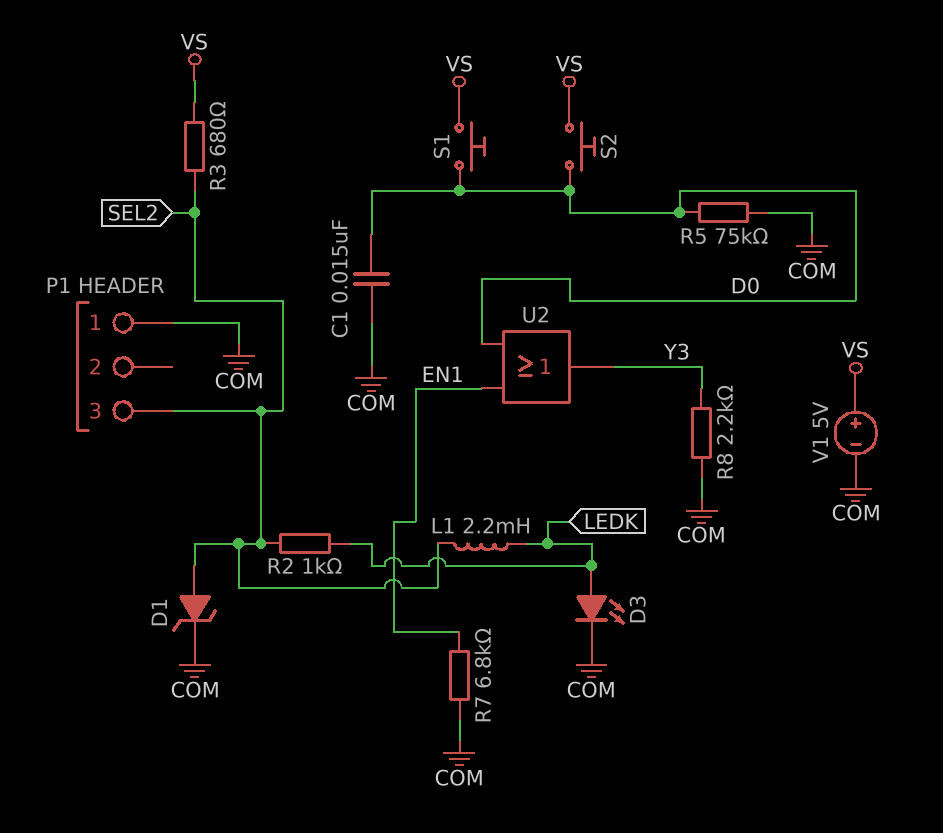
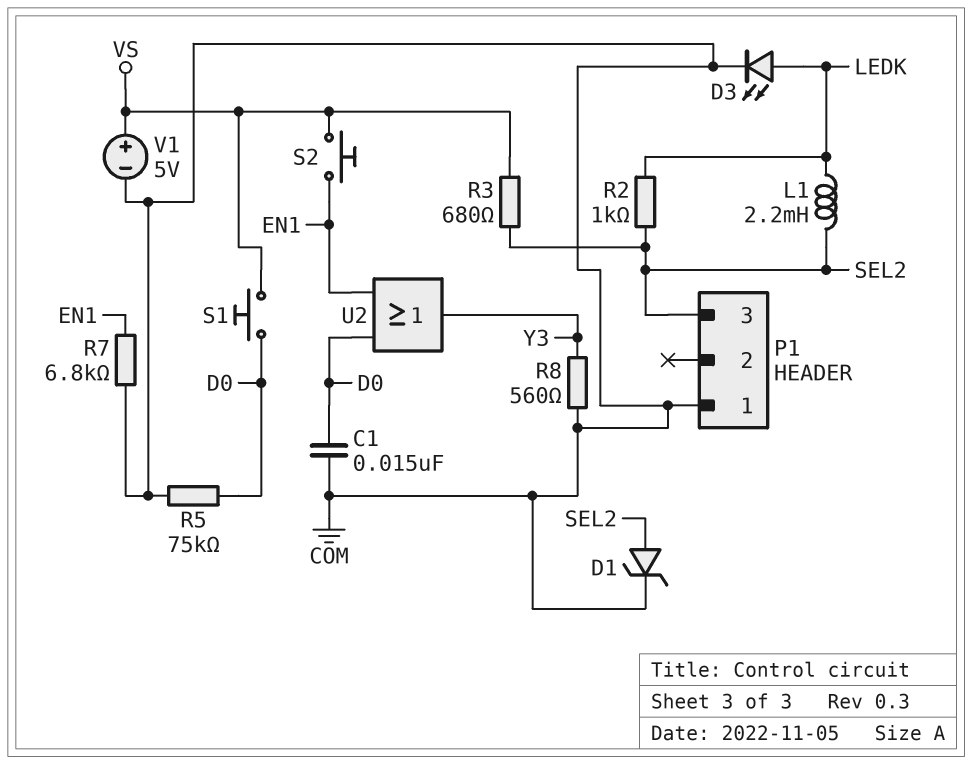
R8: 2.2k (COM, Y3) -> 560 (COM, Y3)
S2: button (D0, VS) -> button (EN1, VS)

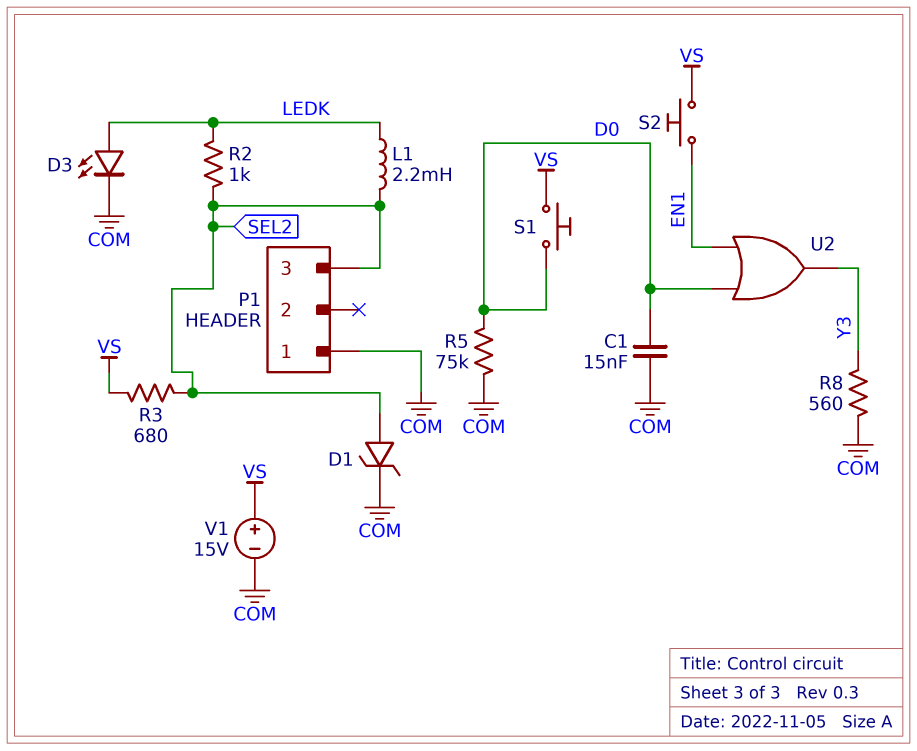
R7: 6.8k (COM, EN1) -> none
V1: 5V (plus VS, minus COM) -> 15V (plus VS, minus COM)

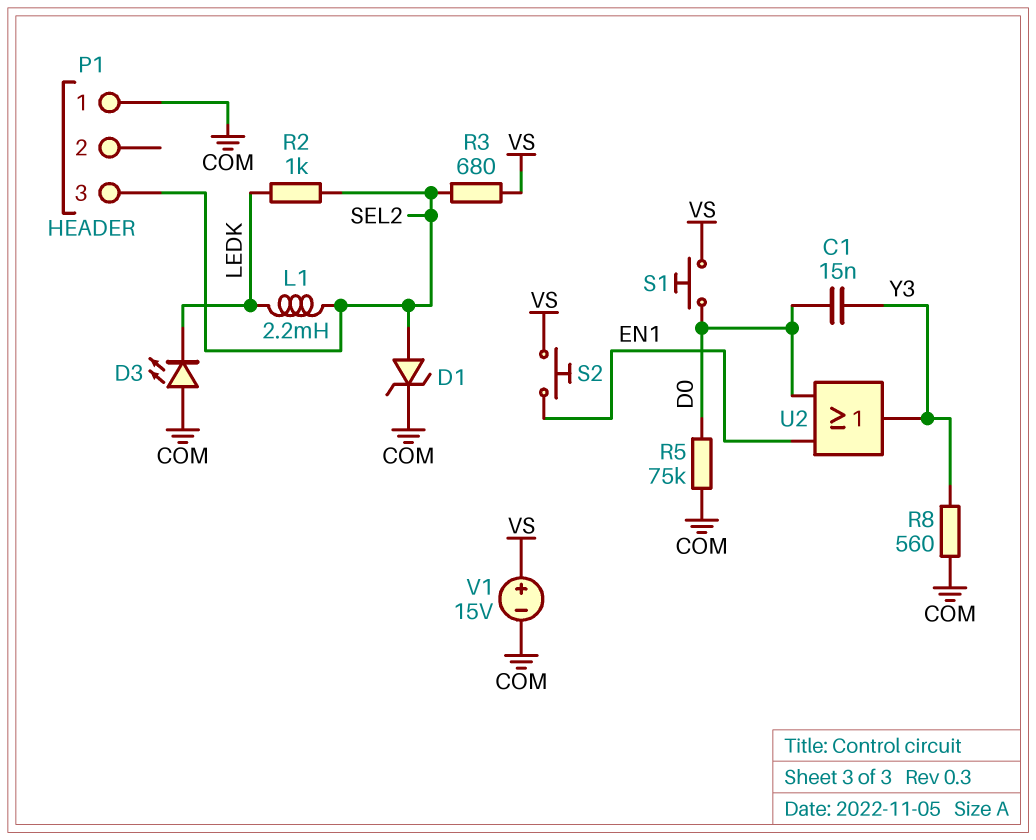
C1: 15nF (COM, D0) -> 15nF (D0, Y3)
D3: LED (A LEDK, K COM) -> LED (A COM, K LEDK)

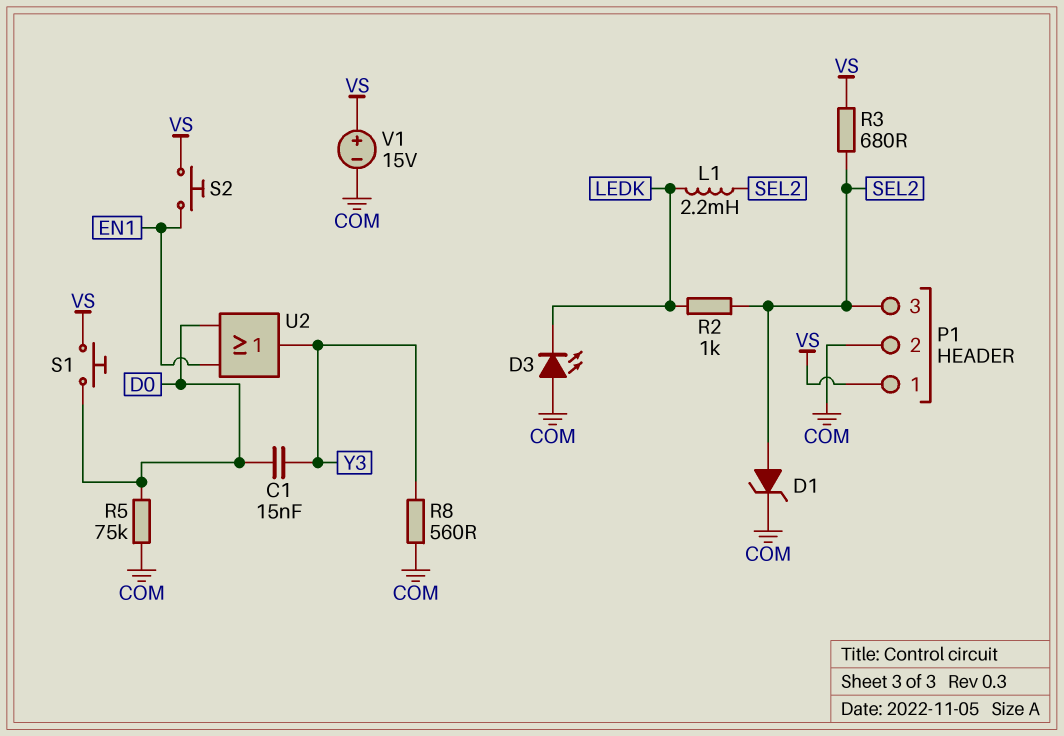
P1 pin 1: COM -> VS
P1 pin 2: none -> COM

